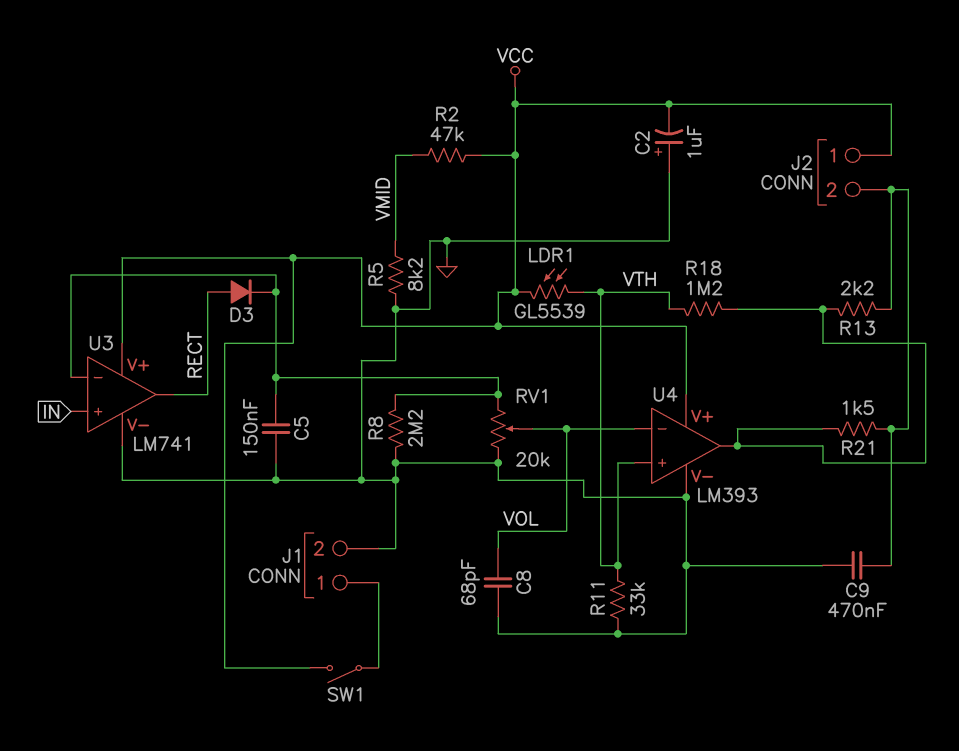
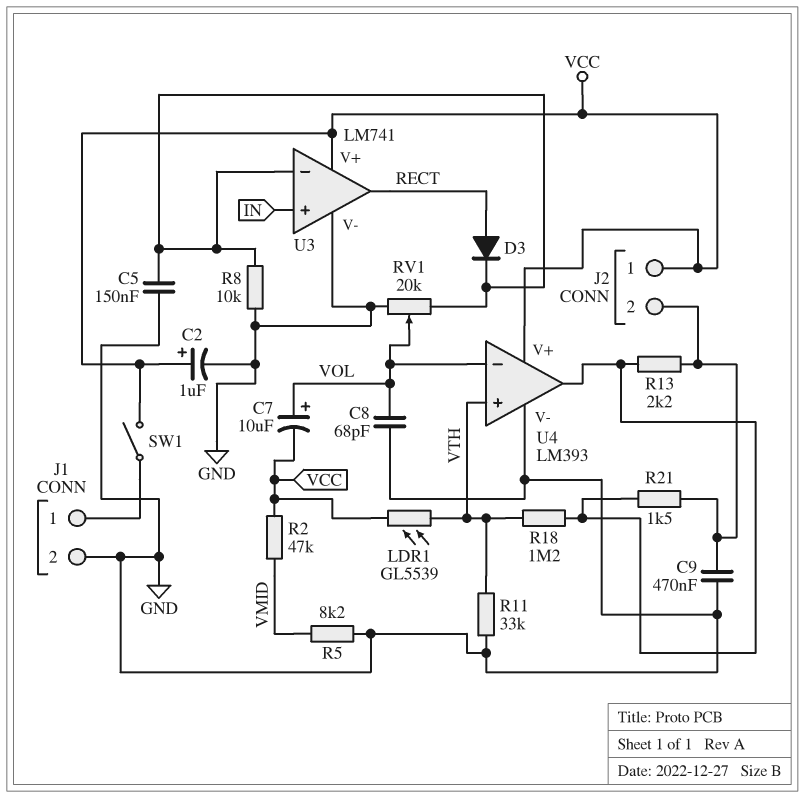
C2: 1uF (plus GND, minus VCC) -> 1uF (plus VCC, minus GND)
C7: none -> 10uF (plus VOL, minus VCC)
R8: 2.2M (GND, U3/in-) -> 10k (GND, U3/in-)

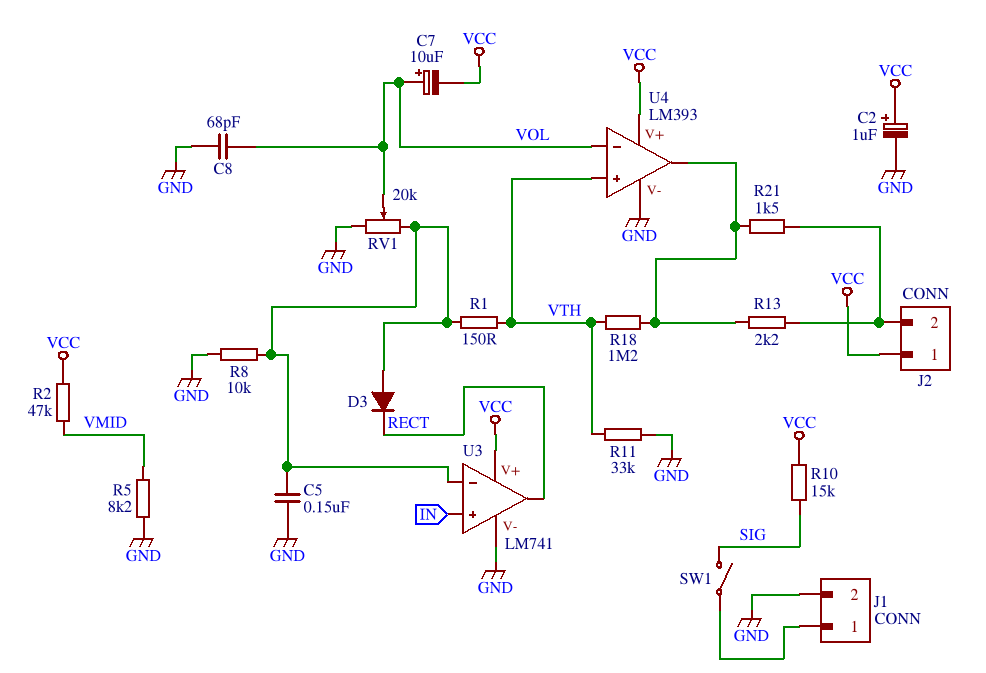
C9: 470nF (GND, J2/2) -> none
D3: diode (A RECT, K U3/in-) -> diode (A U3/in-, K RECT)
LDR1: GL5539 (VCC, VTH) -> none
R1: none -> 150 (U3/in-, VTH)
R10: none -> 15k (SIG, VCC)
SW1: switch (J1/1, VCC) -> switch (J1/1, SIG)

